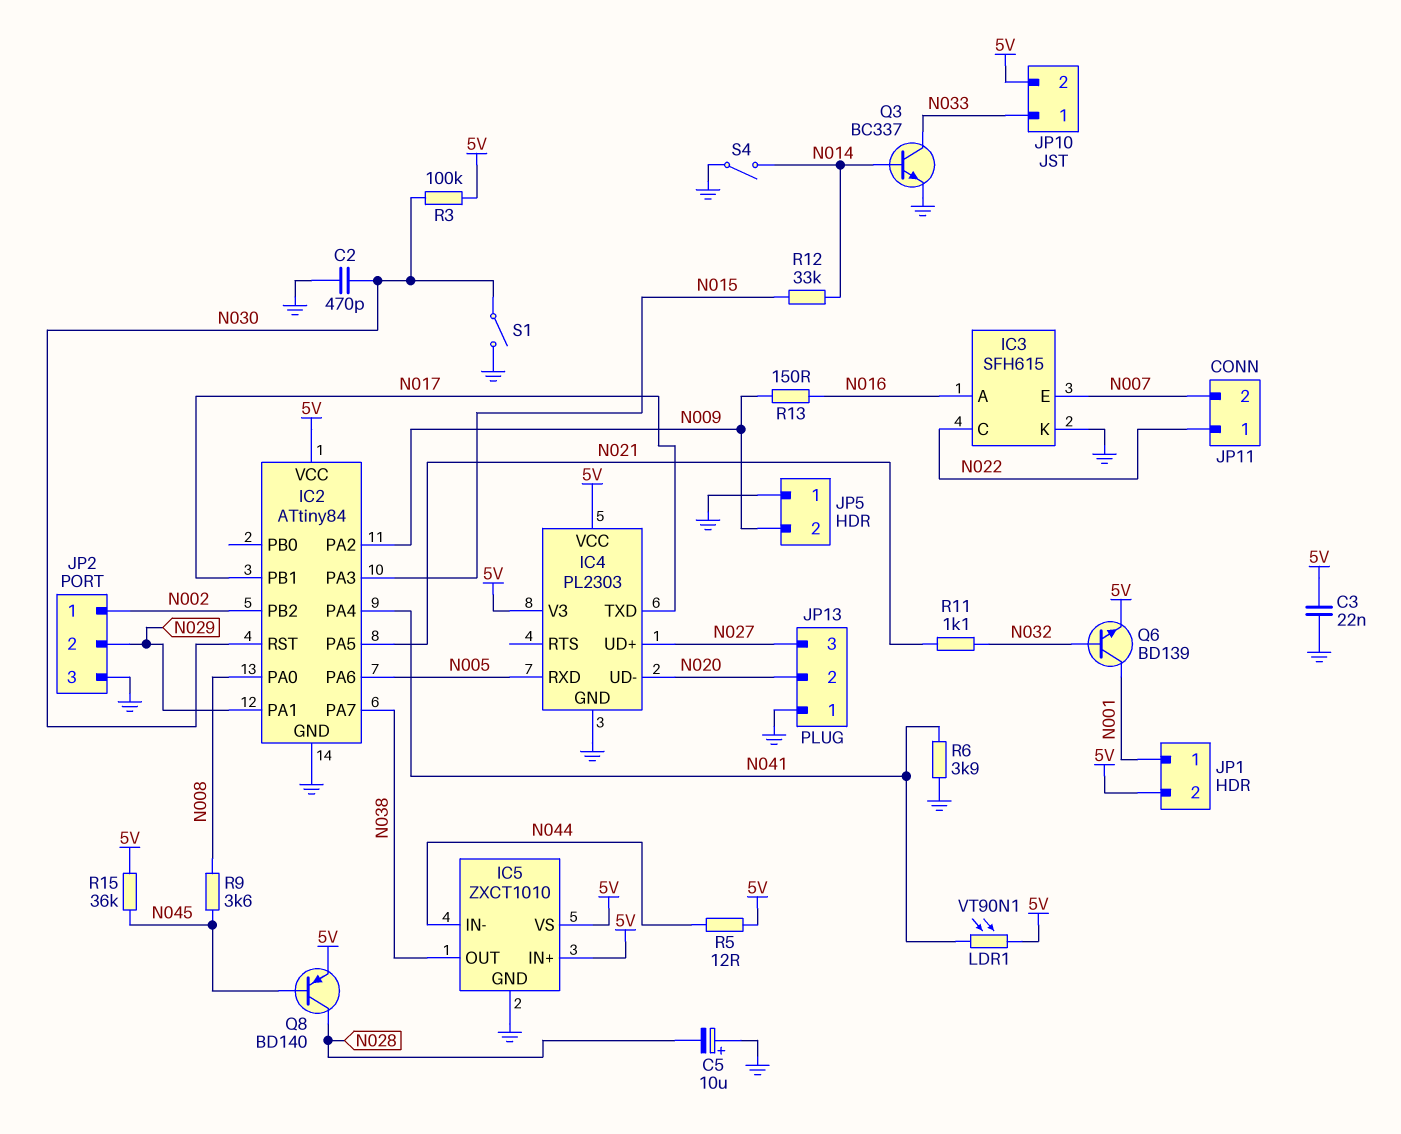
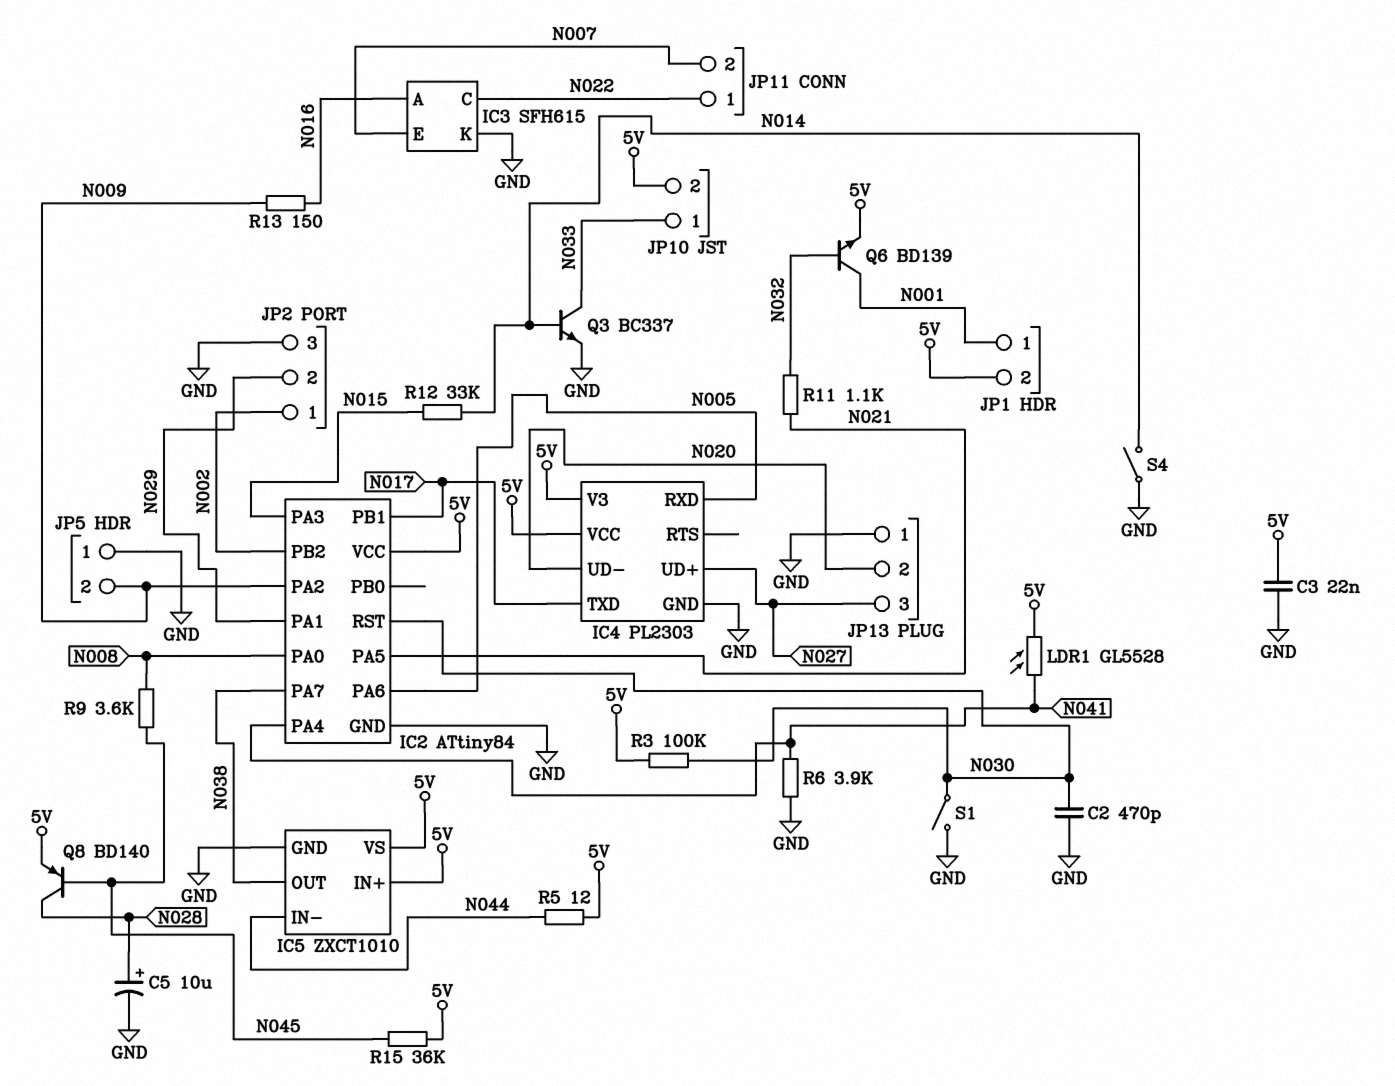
C5: 10uF (plus GND, minus N028) -> 10uF (plus N028, minus GND)
LDR1: VT90N1 (5V, N041) -> GL5528 (5V, N041)

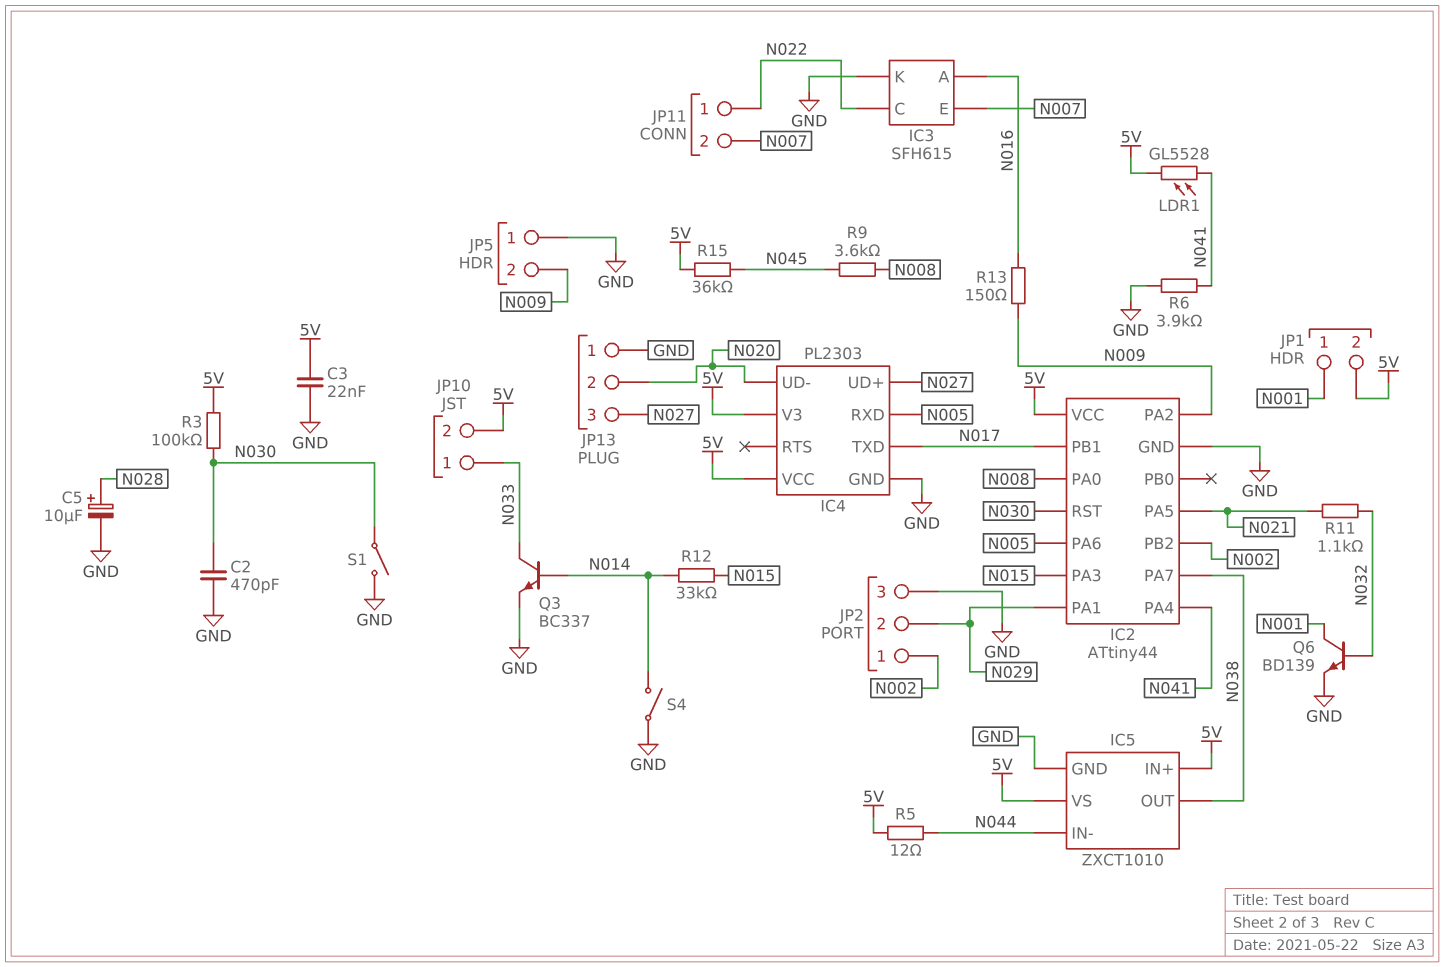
IC2: ATtiny84 -> ATtiny44
Q6: NPN BD139 (B N032, C N001, E 5V) -> NPN BD139 (B N032, C N001, E GND)
Q8: PNP BD140 (B N045, C N028, E 5V) -> none

